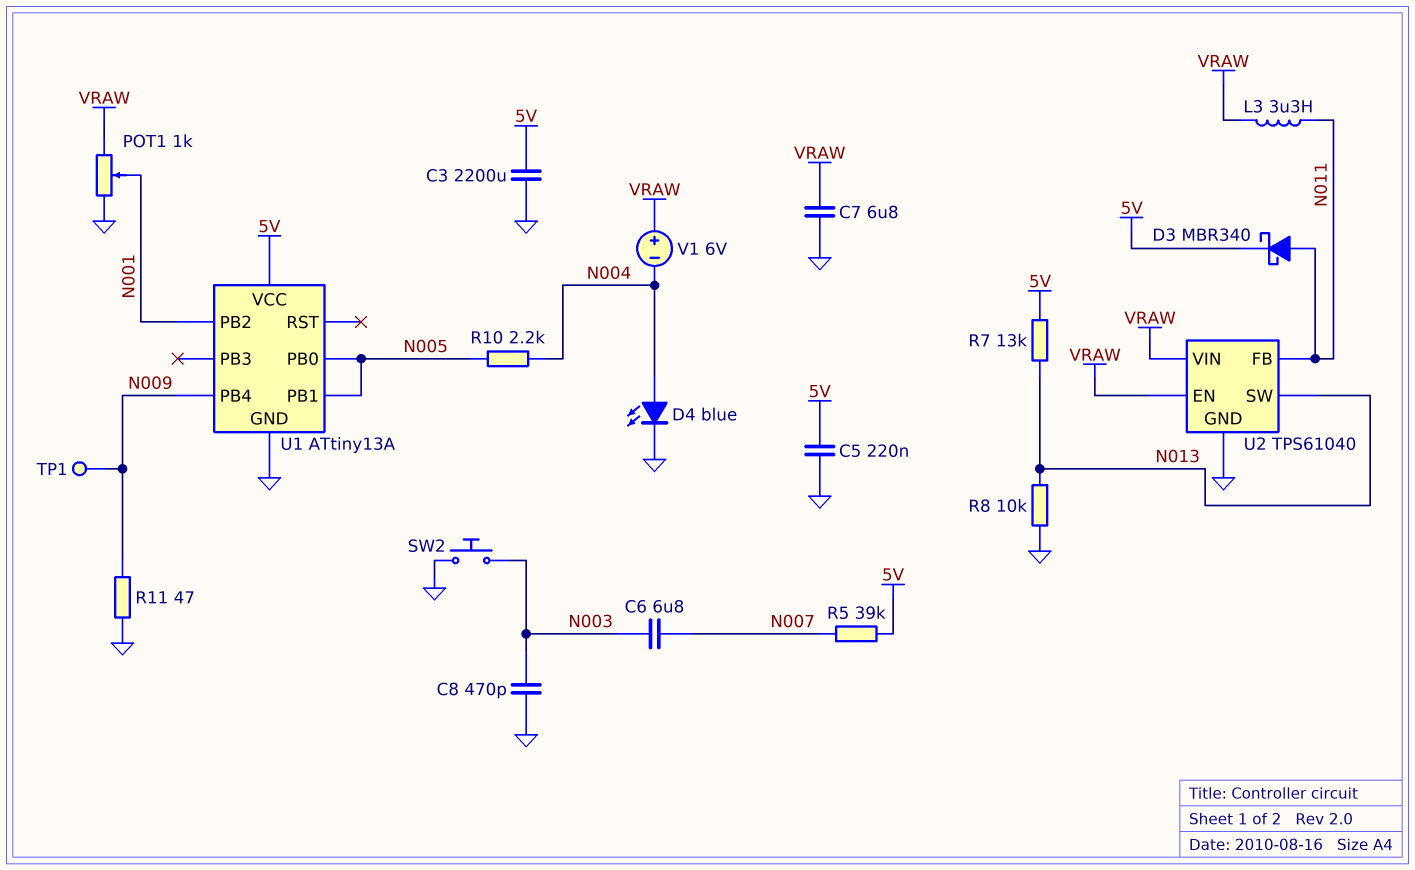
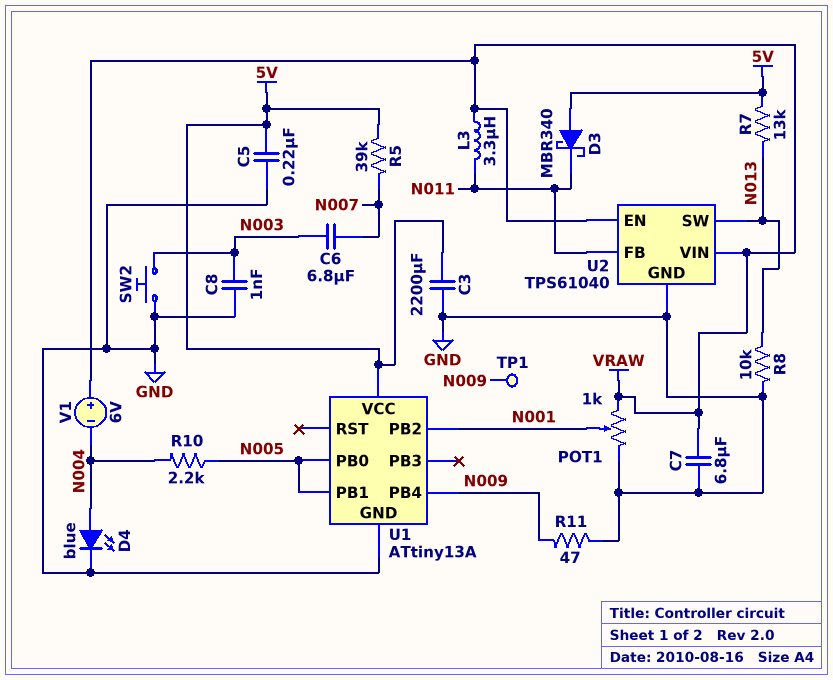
C8: 470pF (GND, N003) -> 1nF (GND, N003)
D3: schottky MBR340 (A N011, K 5V) -> schottky MBR340 (A 5V, K N011)

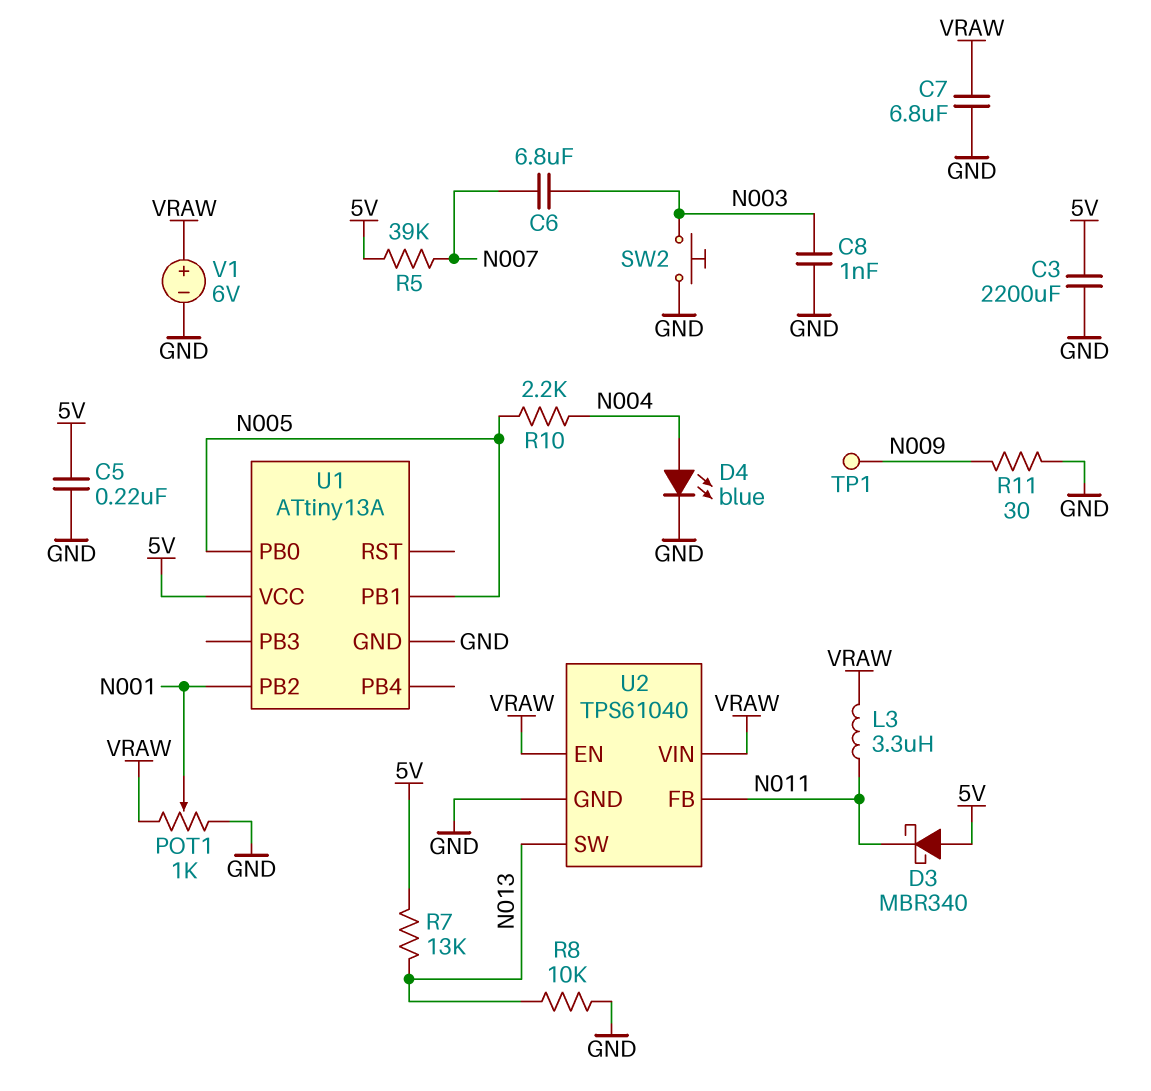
R11: 47 (GND, N009) -> 30 (GND, N009)
U1 pin PB4: N009 -> none
V1: 6V (plus VRAW, minus N004) -> 6V (plus VRAW, minus GND)

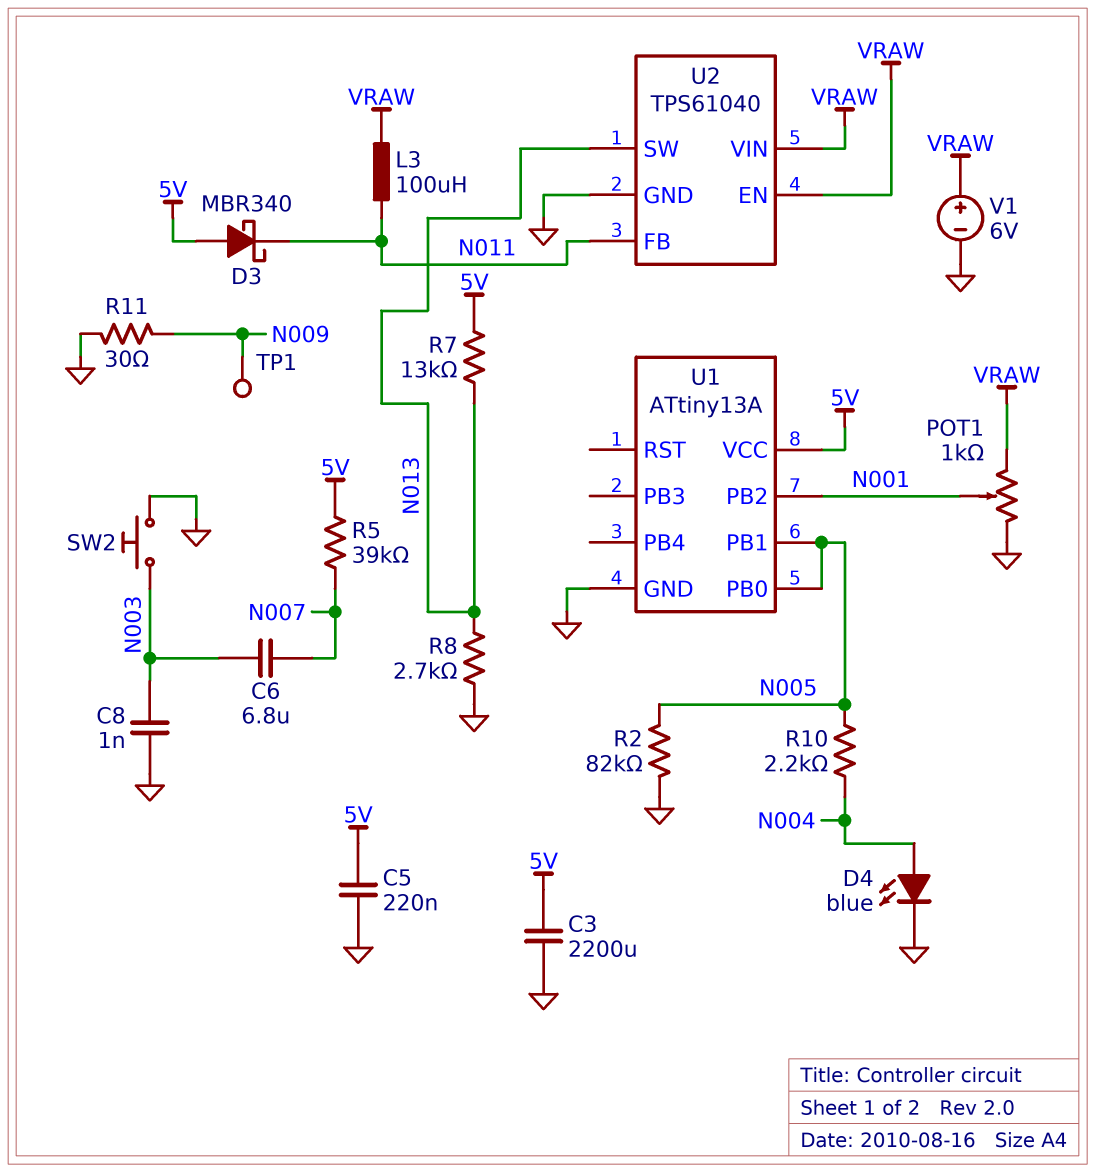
C7: 6.8uF (GND, VRAW) -> none
L3: 3.3uH (N011, VRAW) -> 100uH (N011, VRAW)
R2: none -> 82k (GND, N005)
R8: 10k (GND, N013) -> 2.7k (GND, N013)

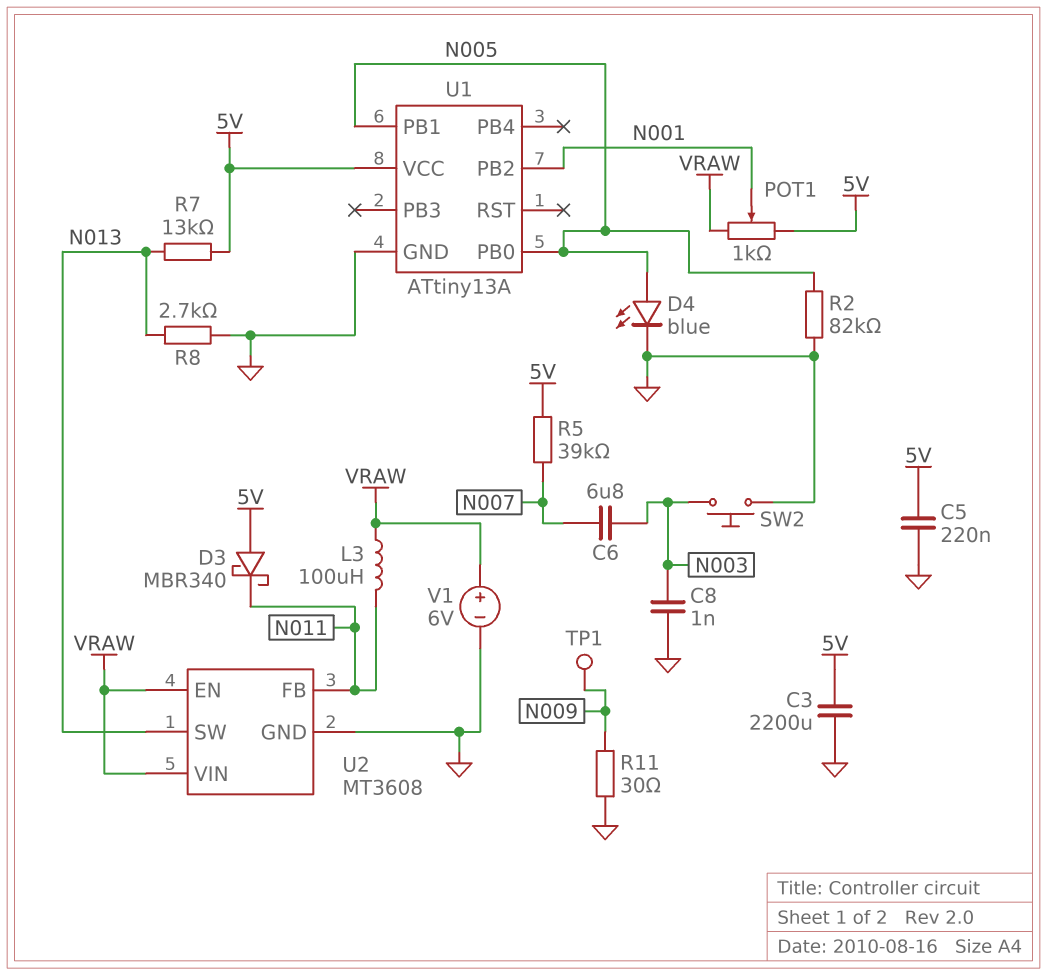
D4: LED blue (A N004, K GND) -> LED blue (A N005, K GND)
POT1: 1k (GND, VRAW, wiper N001) -> 1k (5V, VRAW, wiper N001)
R10: 2.2k (N004, N005) -> none
U2: TPS61040 -> MT3608

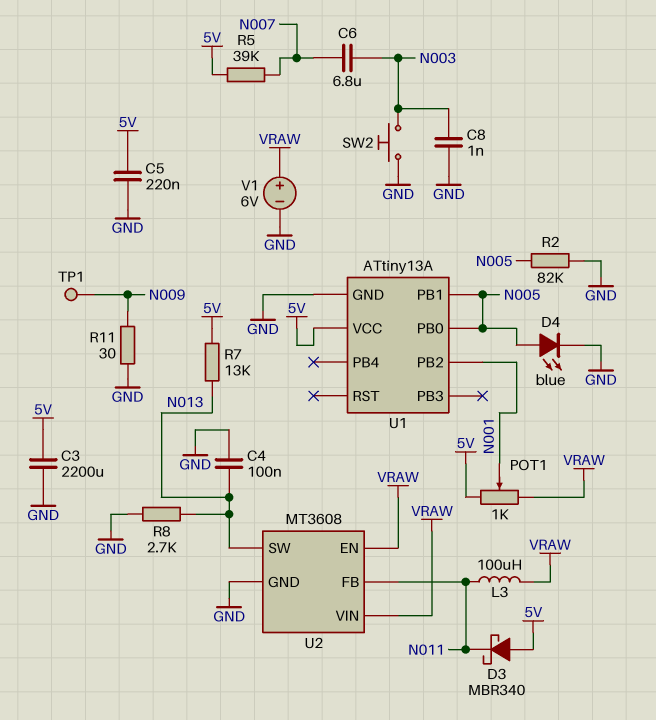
C4: none -> 100nF (GND, N013)

